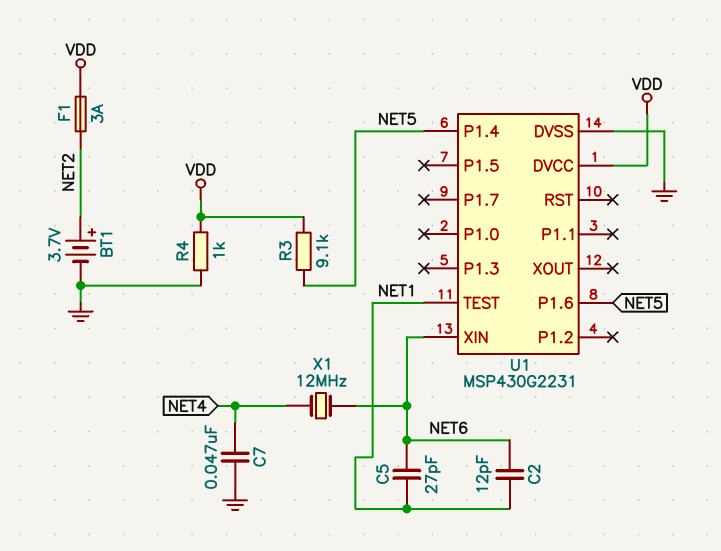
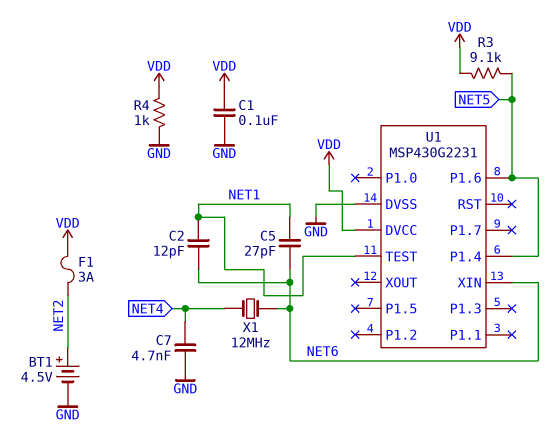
BT1: 3.7V (plus NET2, minus GND) -> 4.5V (plus NET2, minus GND)
C1: none -> 100nF (GND, VDD)
C7: 47nF (GND, NET4) -> 4.7nF (GND, NET4)

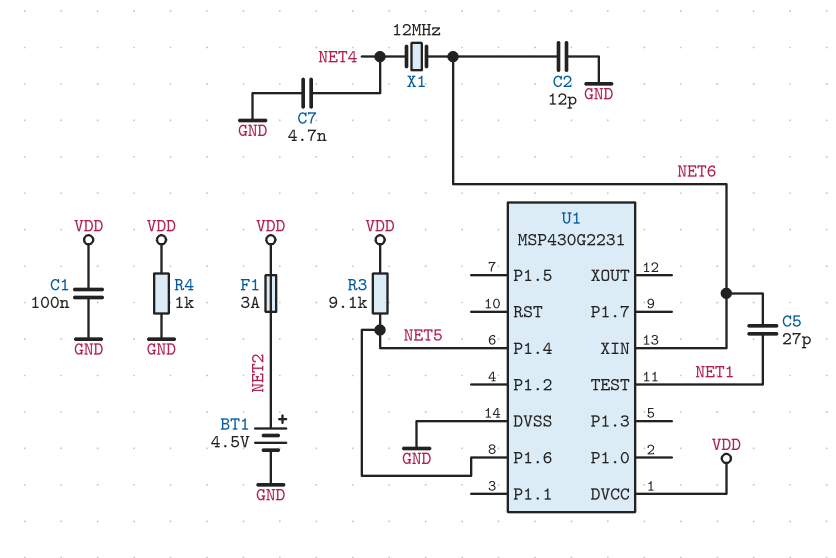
C2: 12pF (NET1, NET6) -> 12pF (GND, NET6)

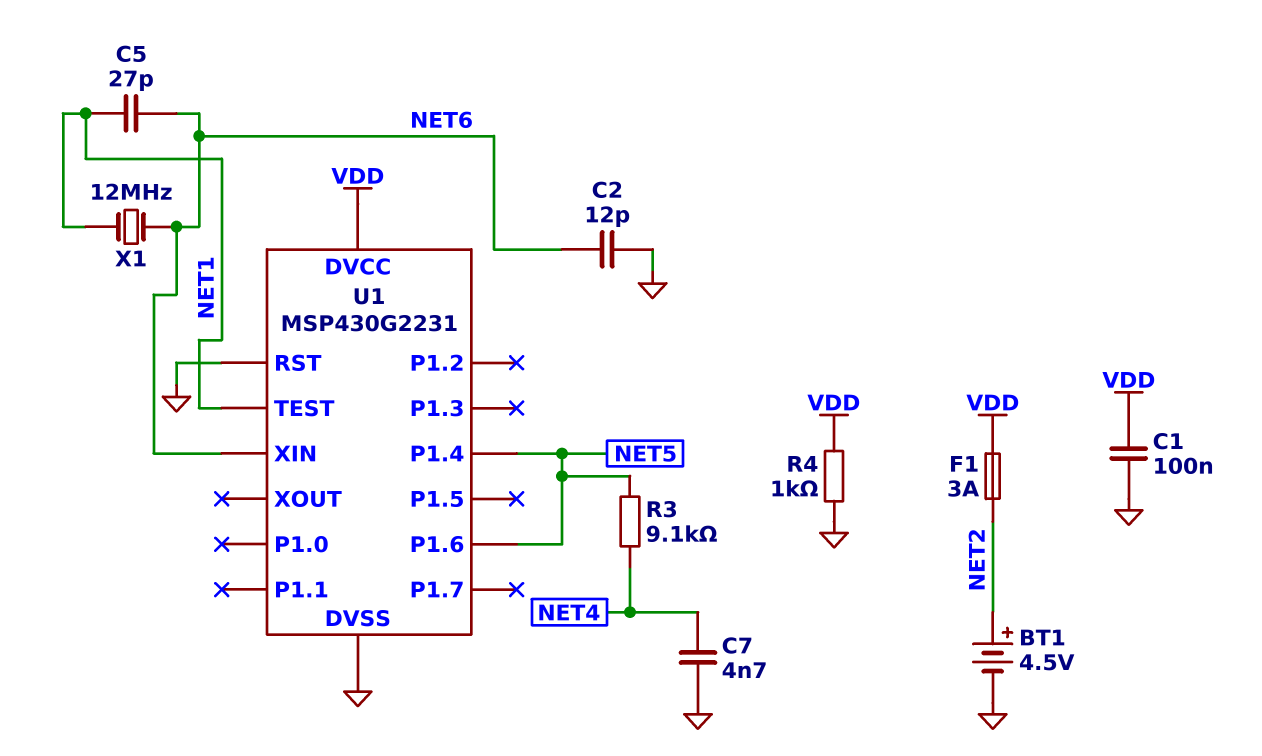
R3: 9.1k (NET5, VDD) -> 9.1k (NET4, NET5)
U1 pin RST: none -> GND
X1: 12MHz (NET4, NET6) -> 12MHz (NET1, NET6)

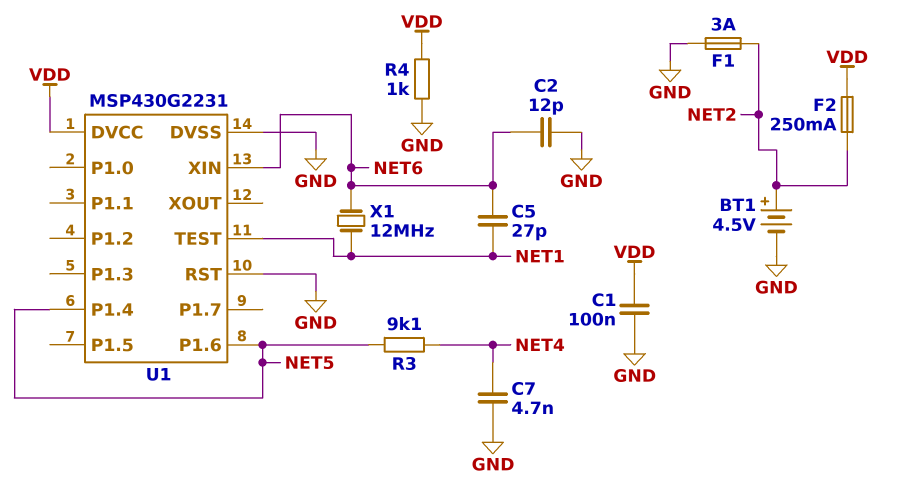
F1: 3A (NET2, VDD) -> 3A (GND, NET2)
F2: none -> 250mA (NET2, VDD)

